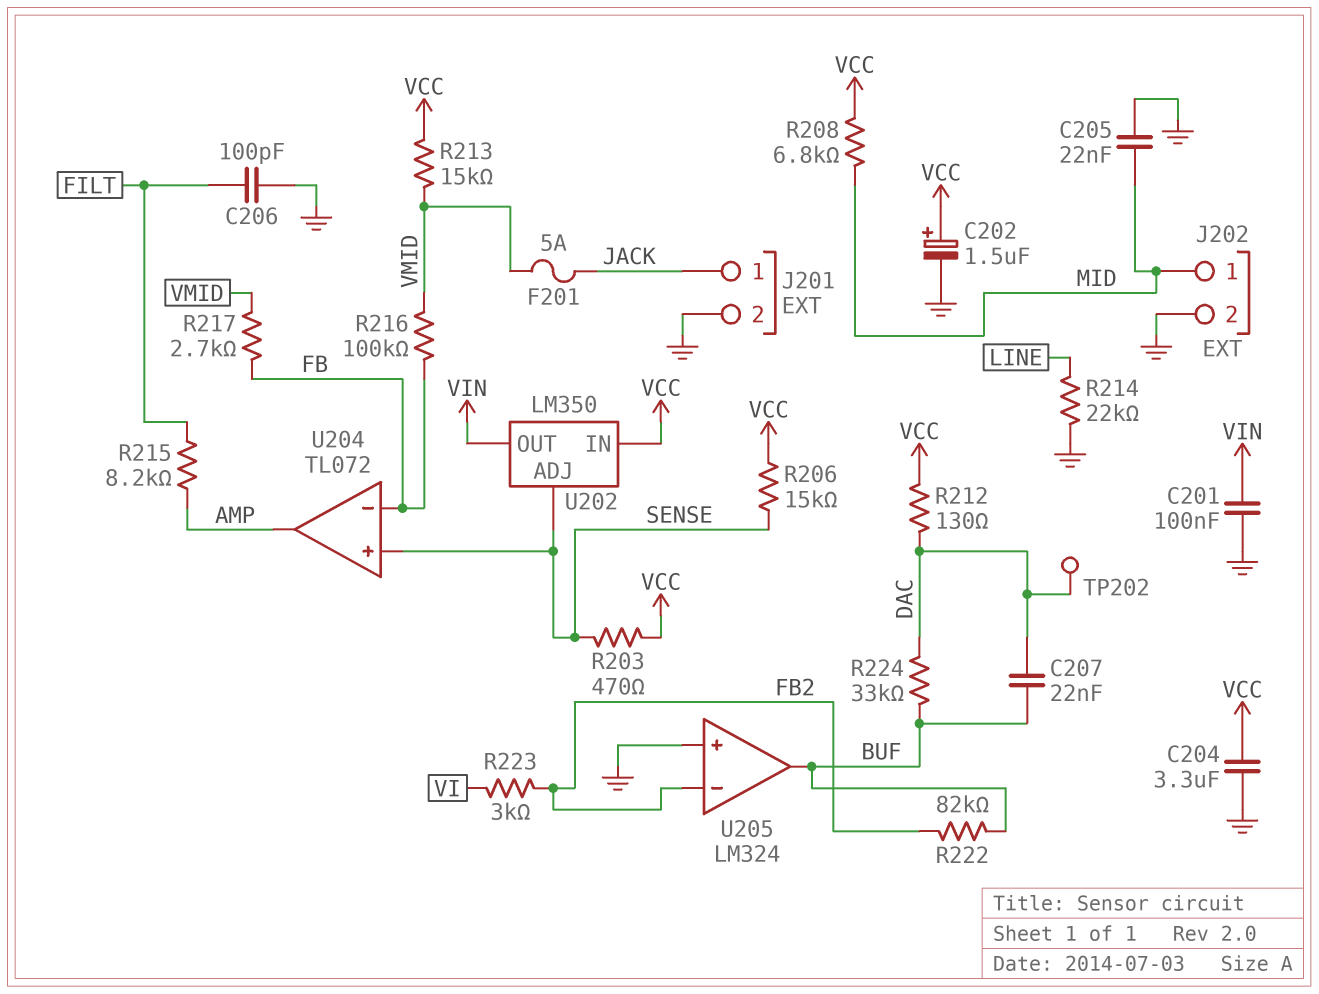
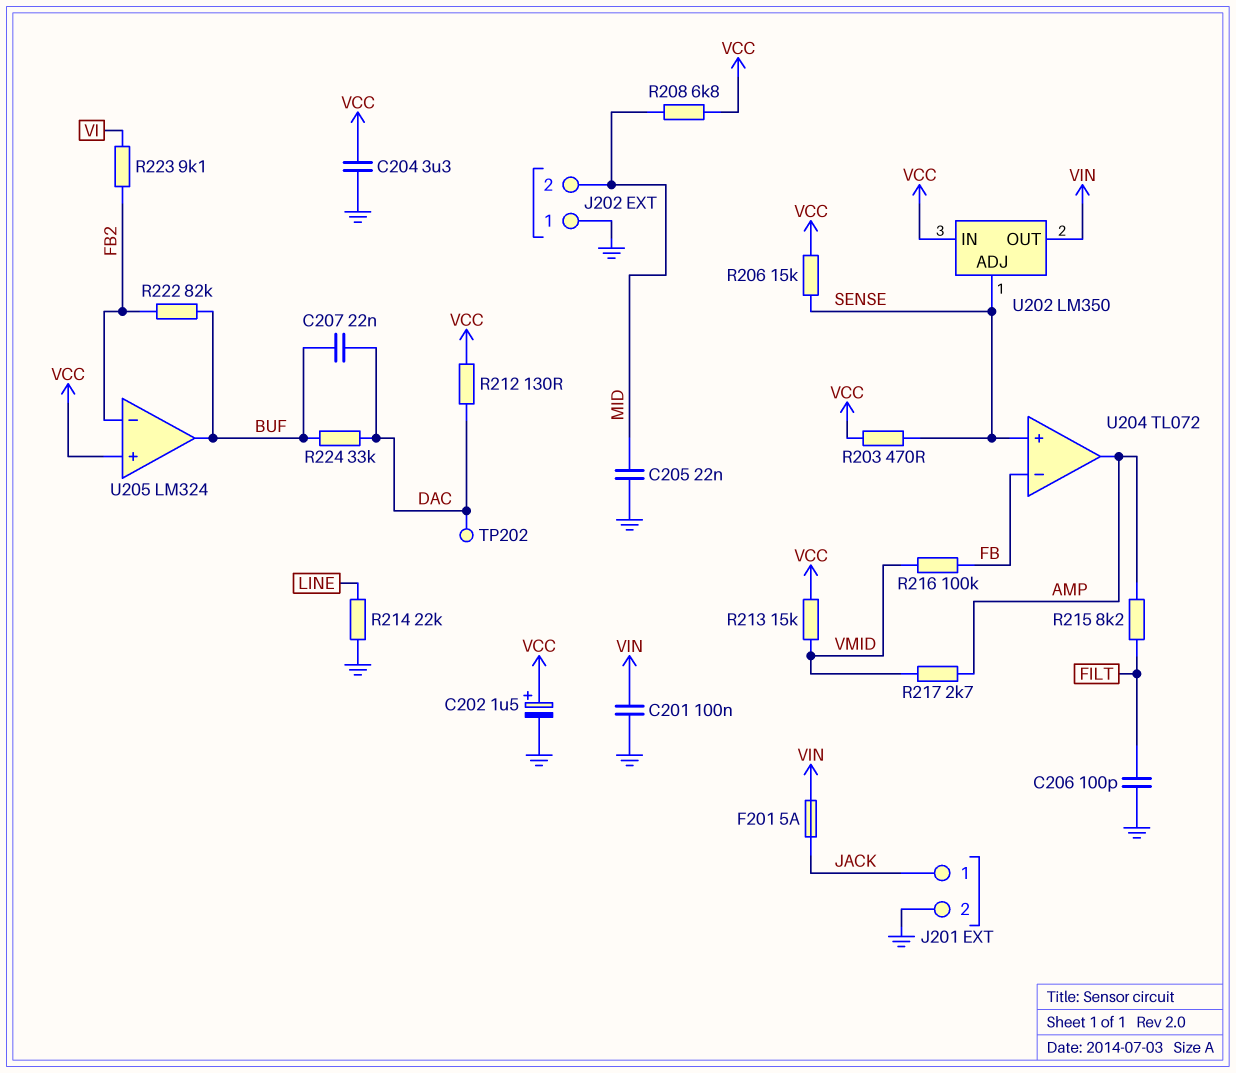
F201: 5A (JACK, VMID) -> 5A (JACK, VIN)
J202 pin 1: MID -> GND
J202 pin 2: GND -> MID
R217: 2.7k (FB, VMID) -> 2.7k (AMP, VMID)
R223: 3k (FB2, VI) -> 9.1k (FB2, VI)
U205 pin in+: GND -> VCC

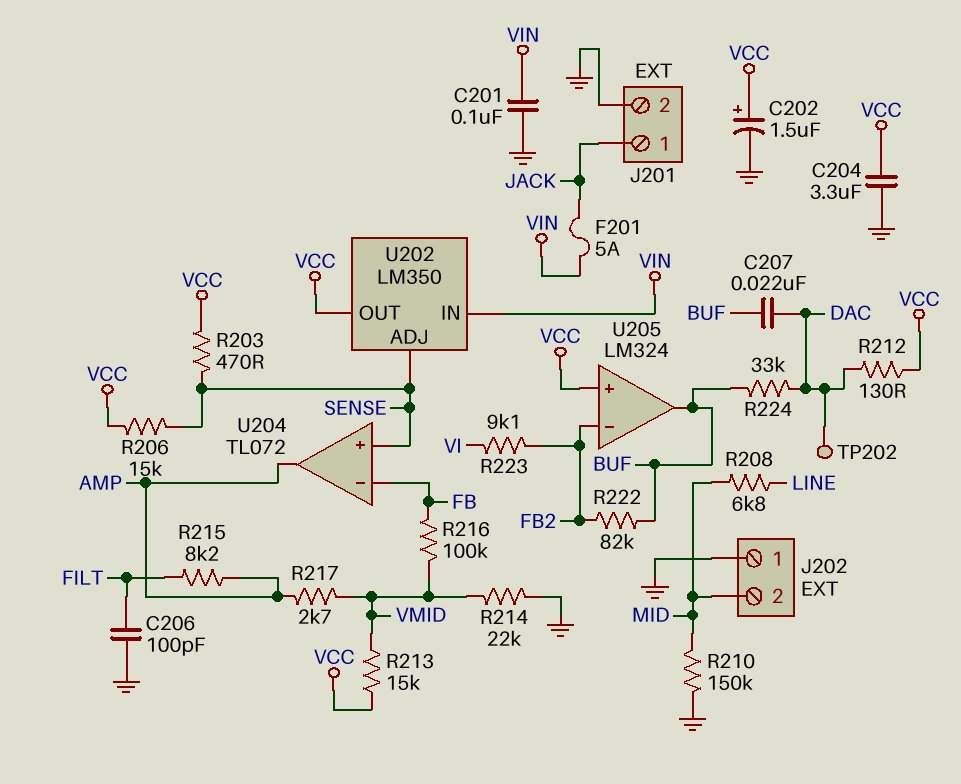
C205: 22nF (GND, MID) -> none
R208: 6.8k (MID, VCC) -> 6.8k (LINE, MID)
R210: none -> 150k (GND, MID)
R214: 22k (GND, LINE) -> 22k (GND, VMID)
U202 pin IN: VCC -> VIN
U202 pin OUT: VIN -> VCC

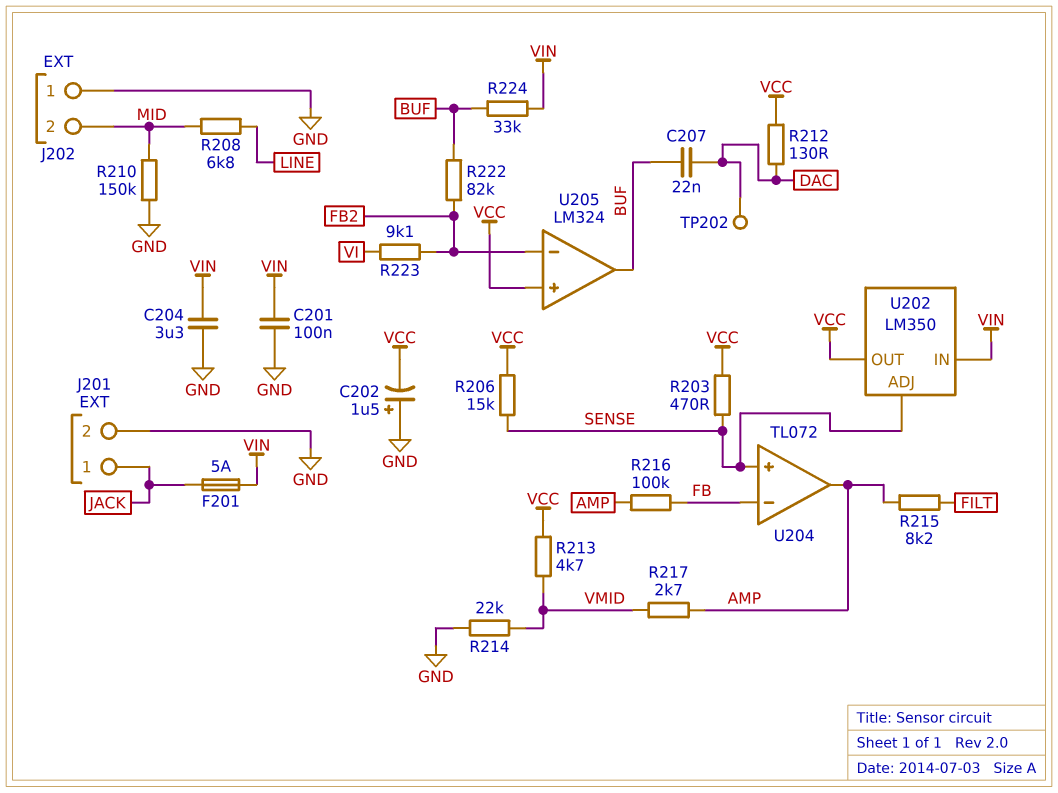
C202: 1.5uF (plus VCC, minus GND) -> 1.5uF (plus GND, minus VCC)
C204: 3.3uF (GND, VCC) -> 3.3uF (GND, VIN)
C206: 100pF (FILT, GND) -> none
R213: 15k (VCC, VMID) -> 4.7k (VCC, VMID)
R216: 100k (FB, VMID) -> 100k (AMP, FB)
R224: 33k (BUF, DAC) -> 33k (BUF, VIN)

